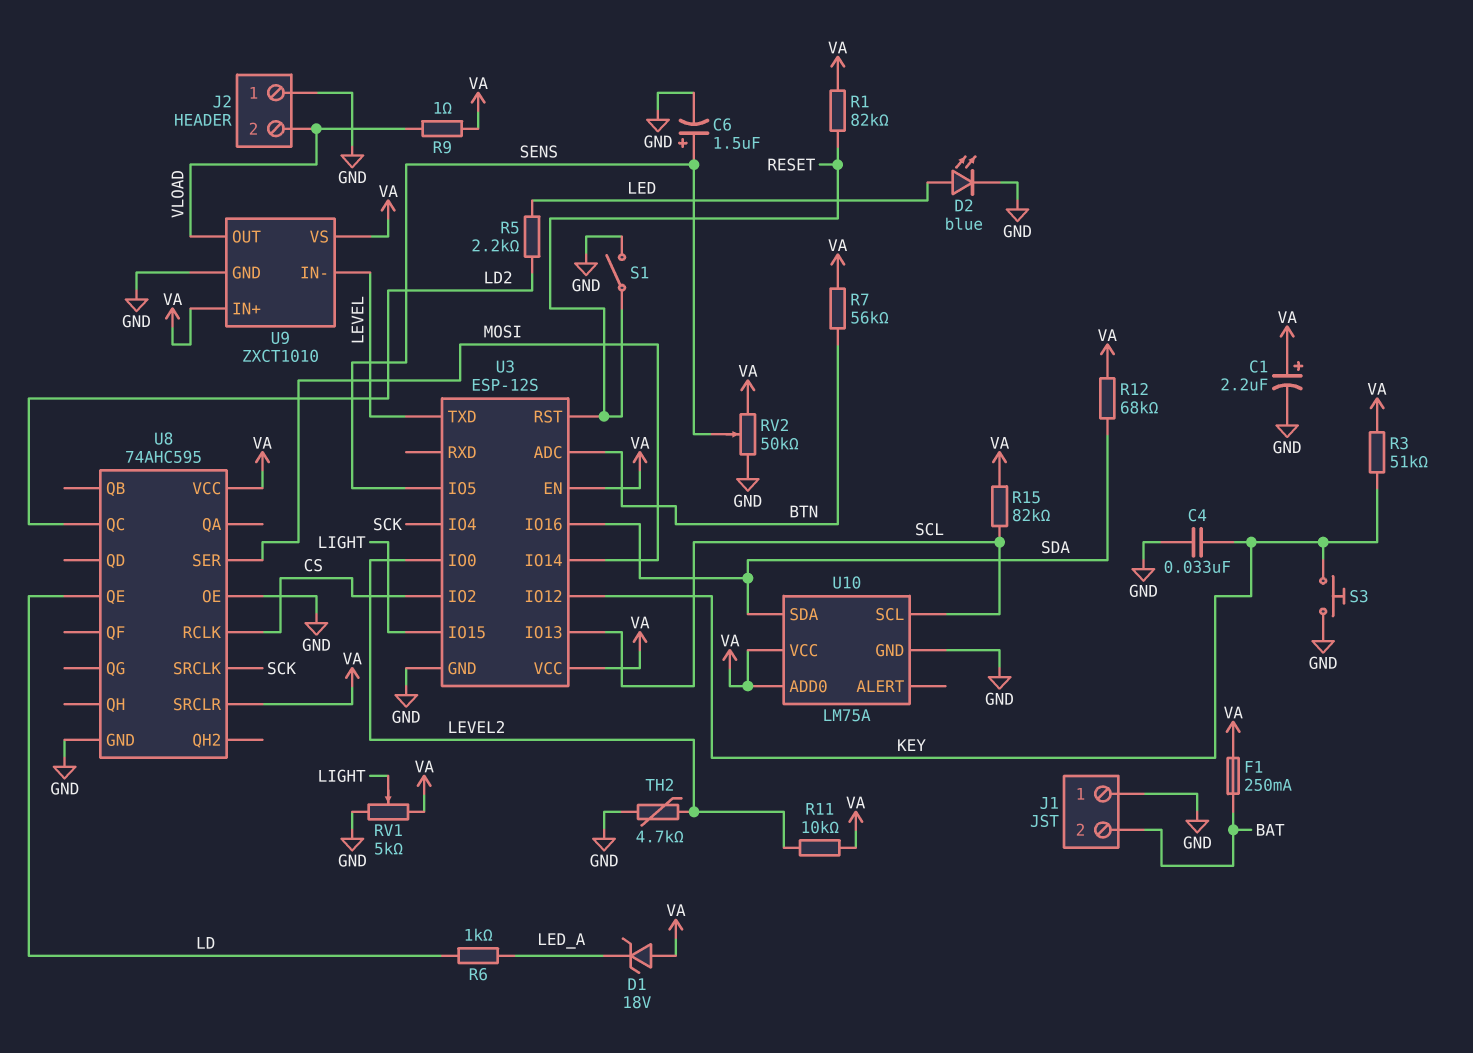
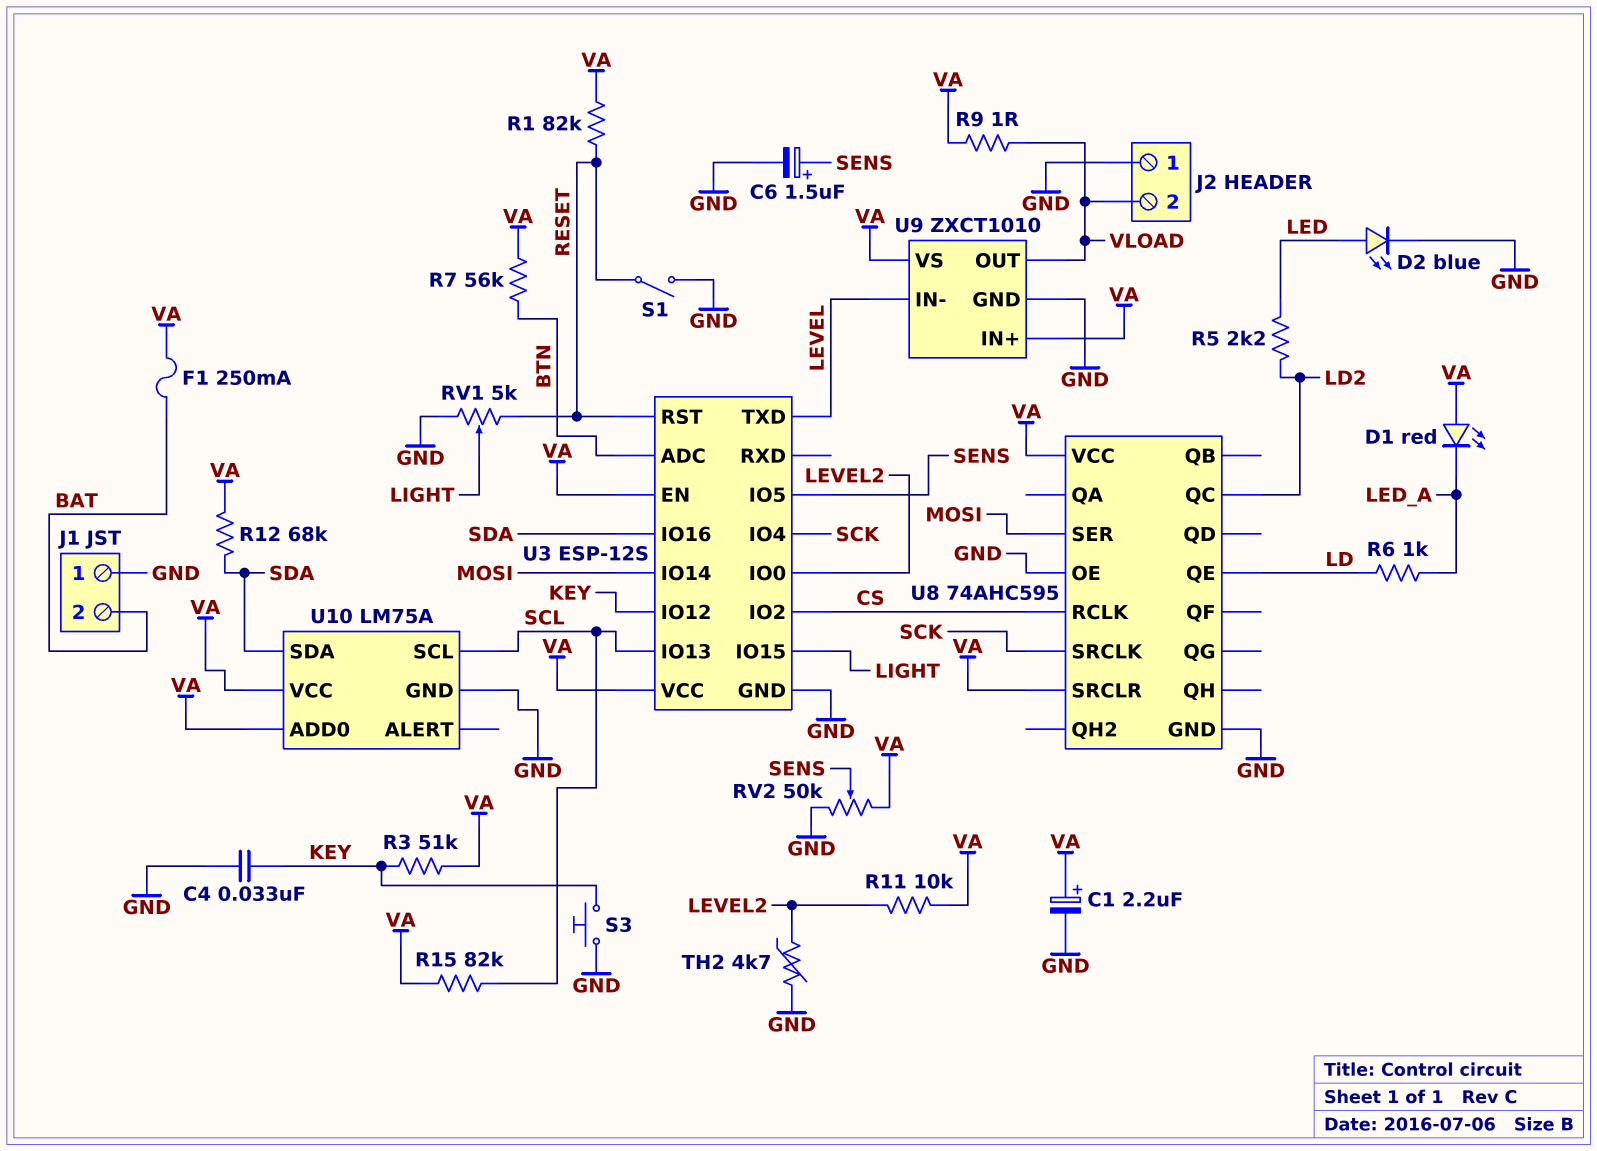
D1: zener 18V (A VA, K LED_A) -> LED red (A VA, K LED_A)
RV1: 5k (GND, VA, wiper LIGHT) -> 5k (GND, RESET, wiper LIGHT)

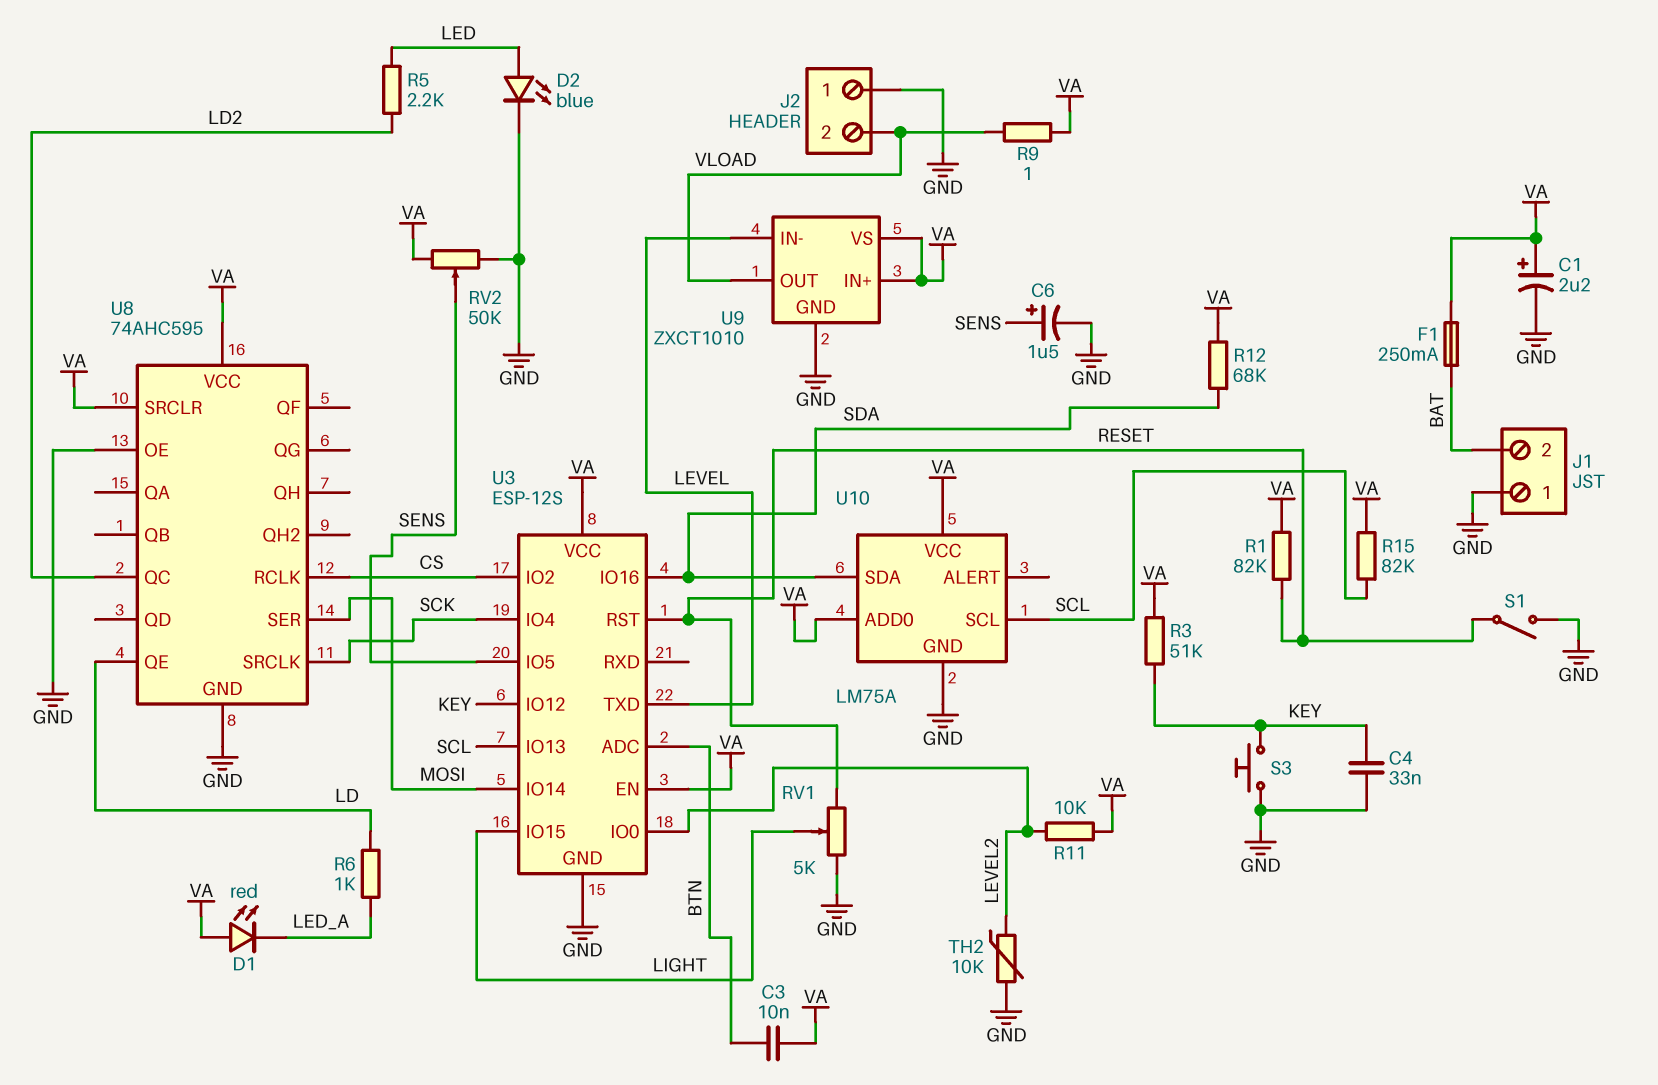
C3: none -> 10nF (BTN, VA)
R7: 56k (BTN, VA) -> none
TH2: 4.7k (GND, LEVEL2) -> 10k (GND, LEVEL2)

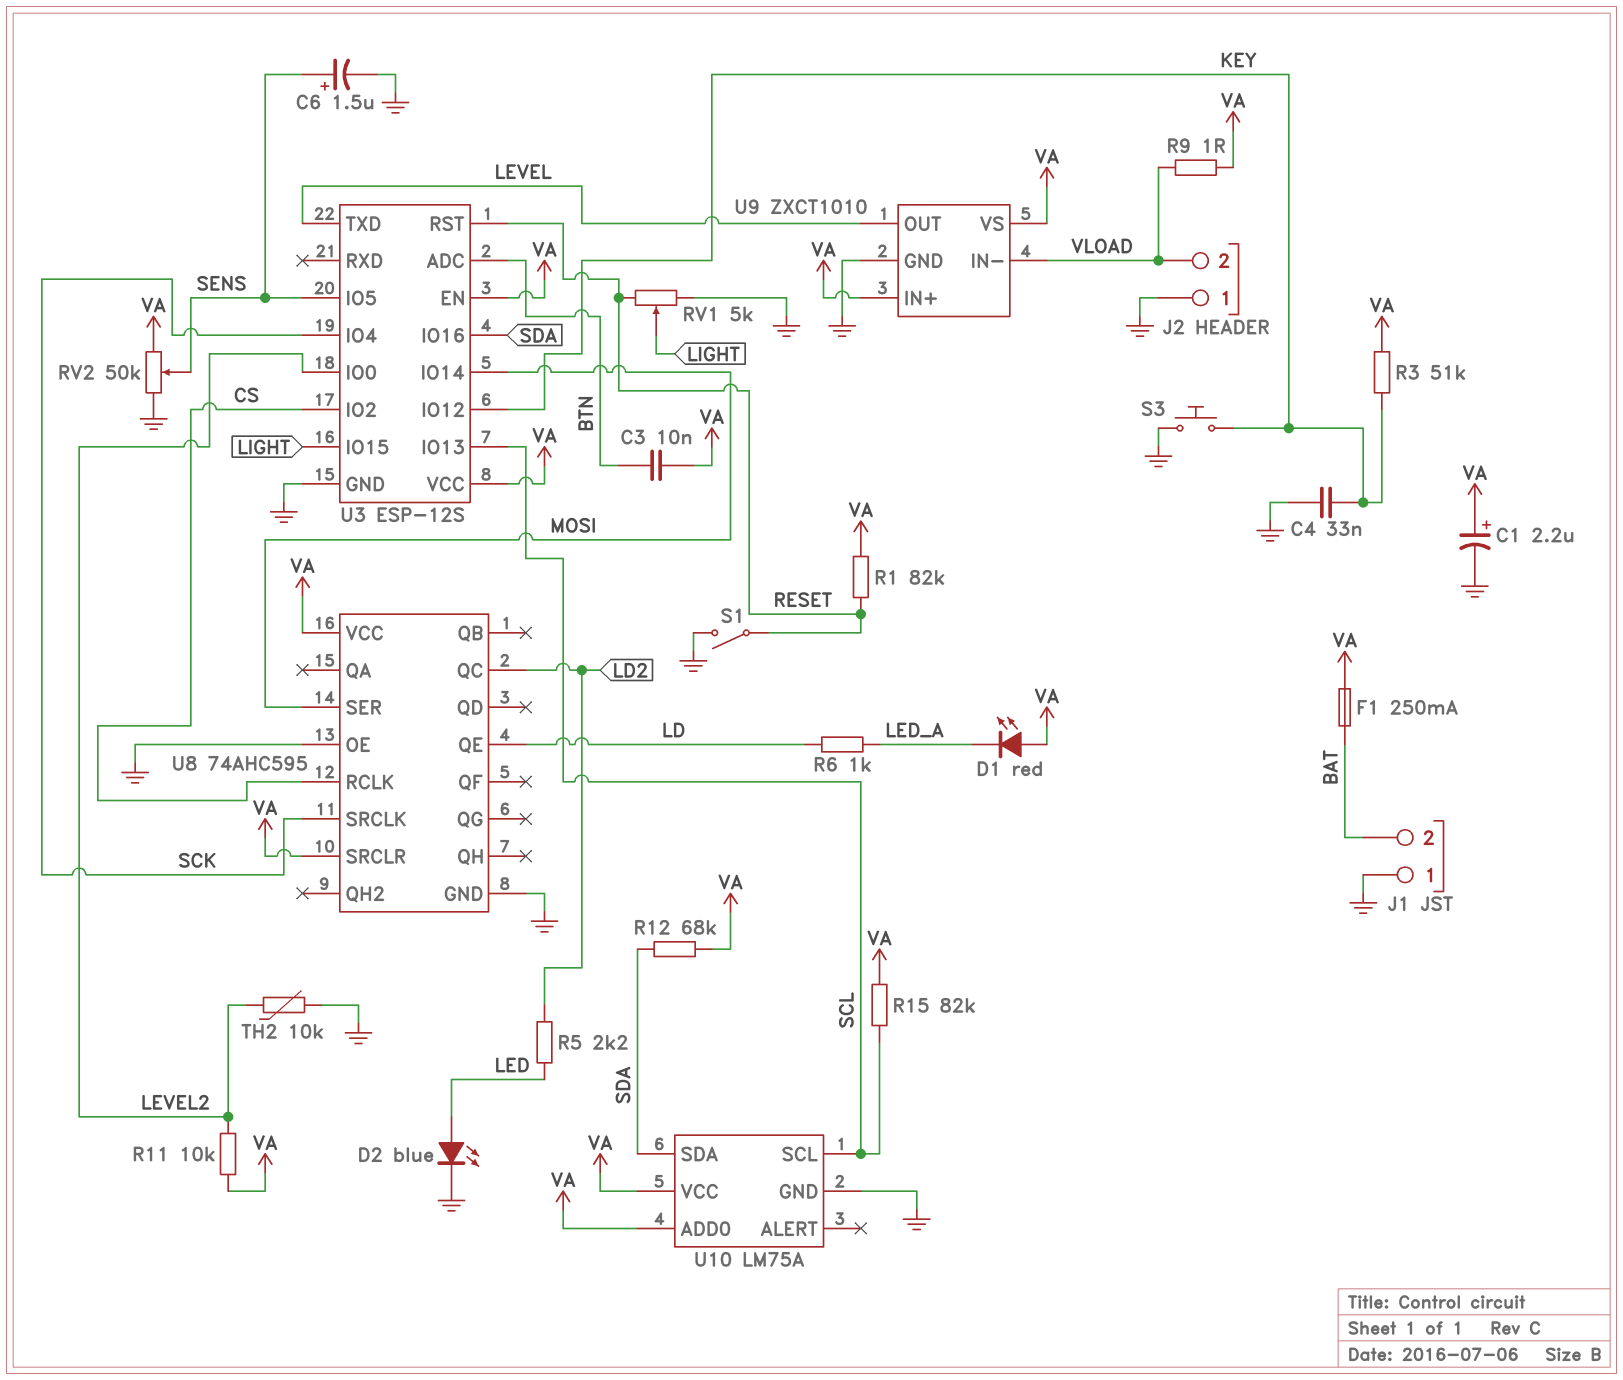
U9 pin IN-: LEVEL -> VLOAD
U9 pin OUT: VLOAD -> LEVEL

